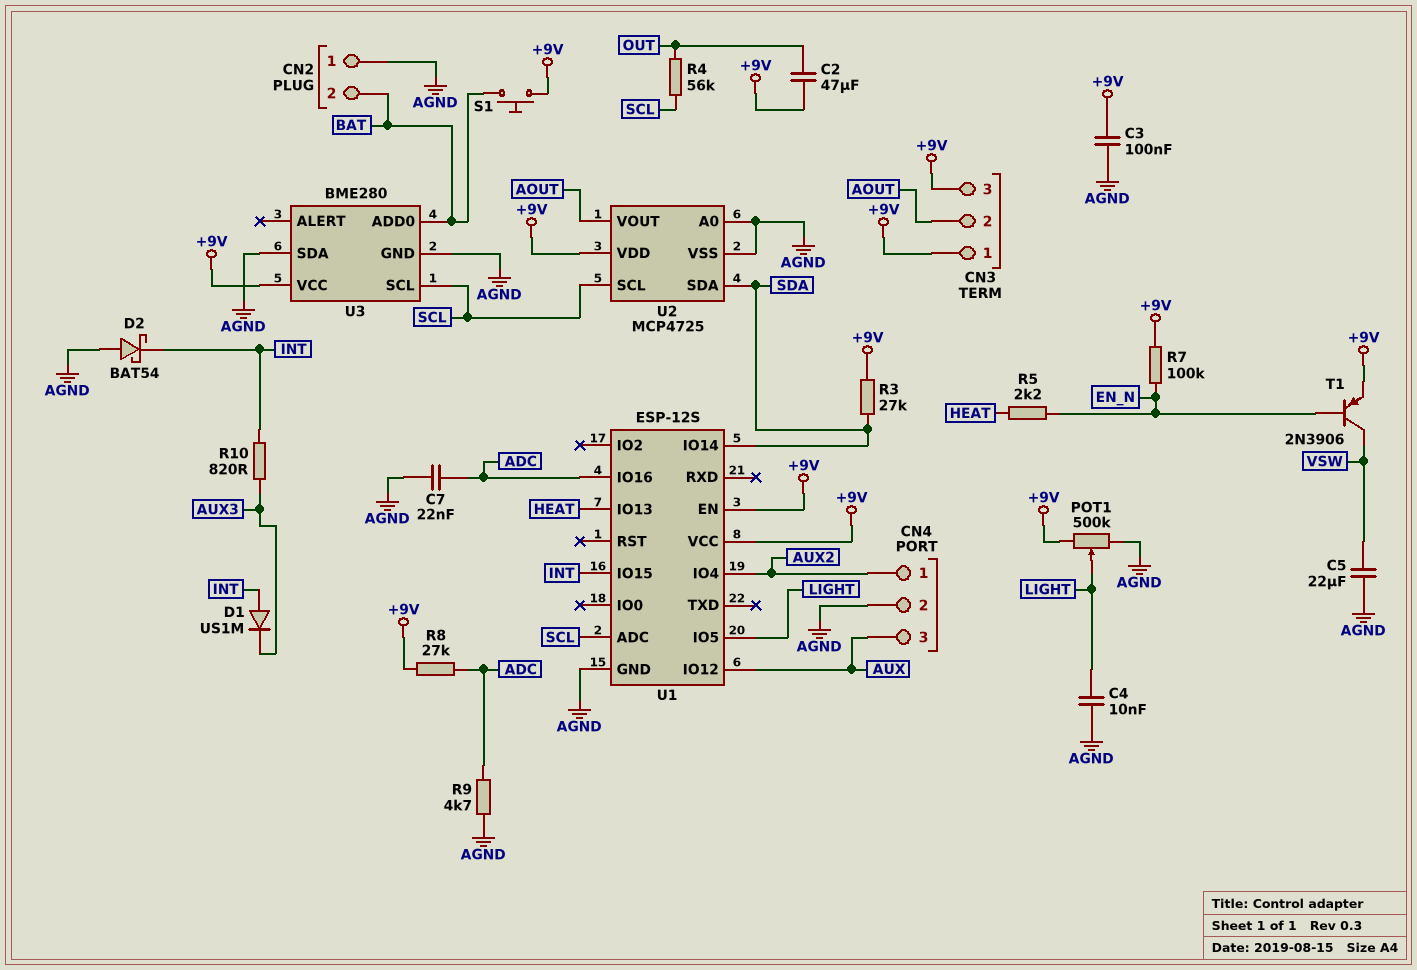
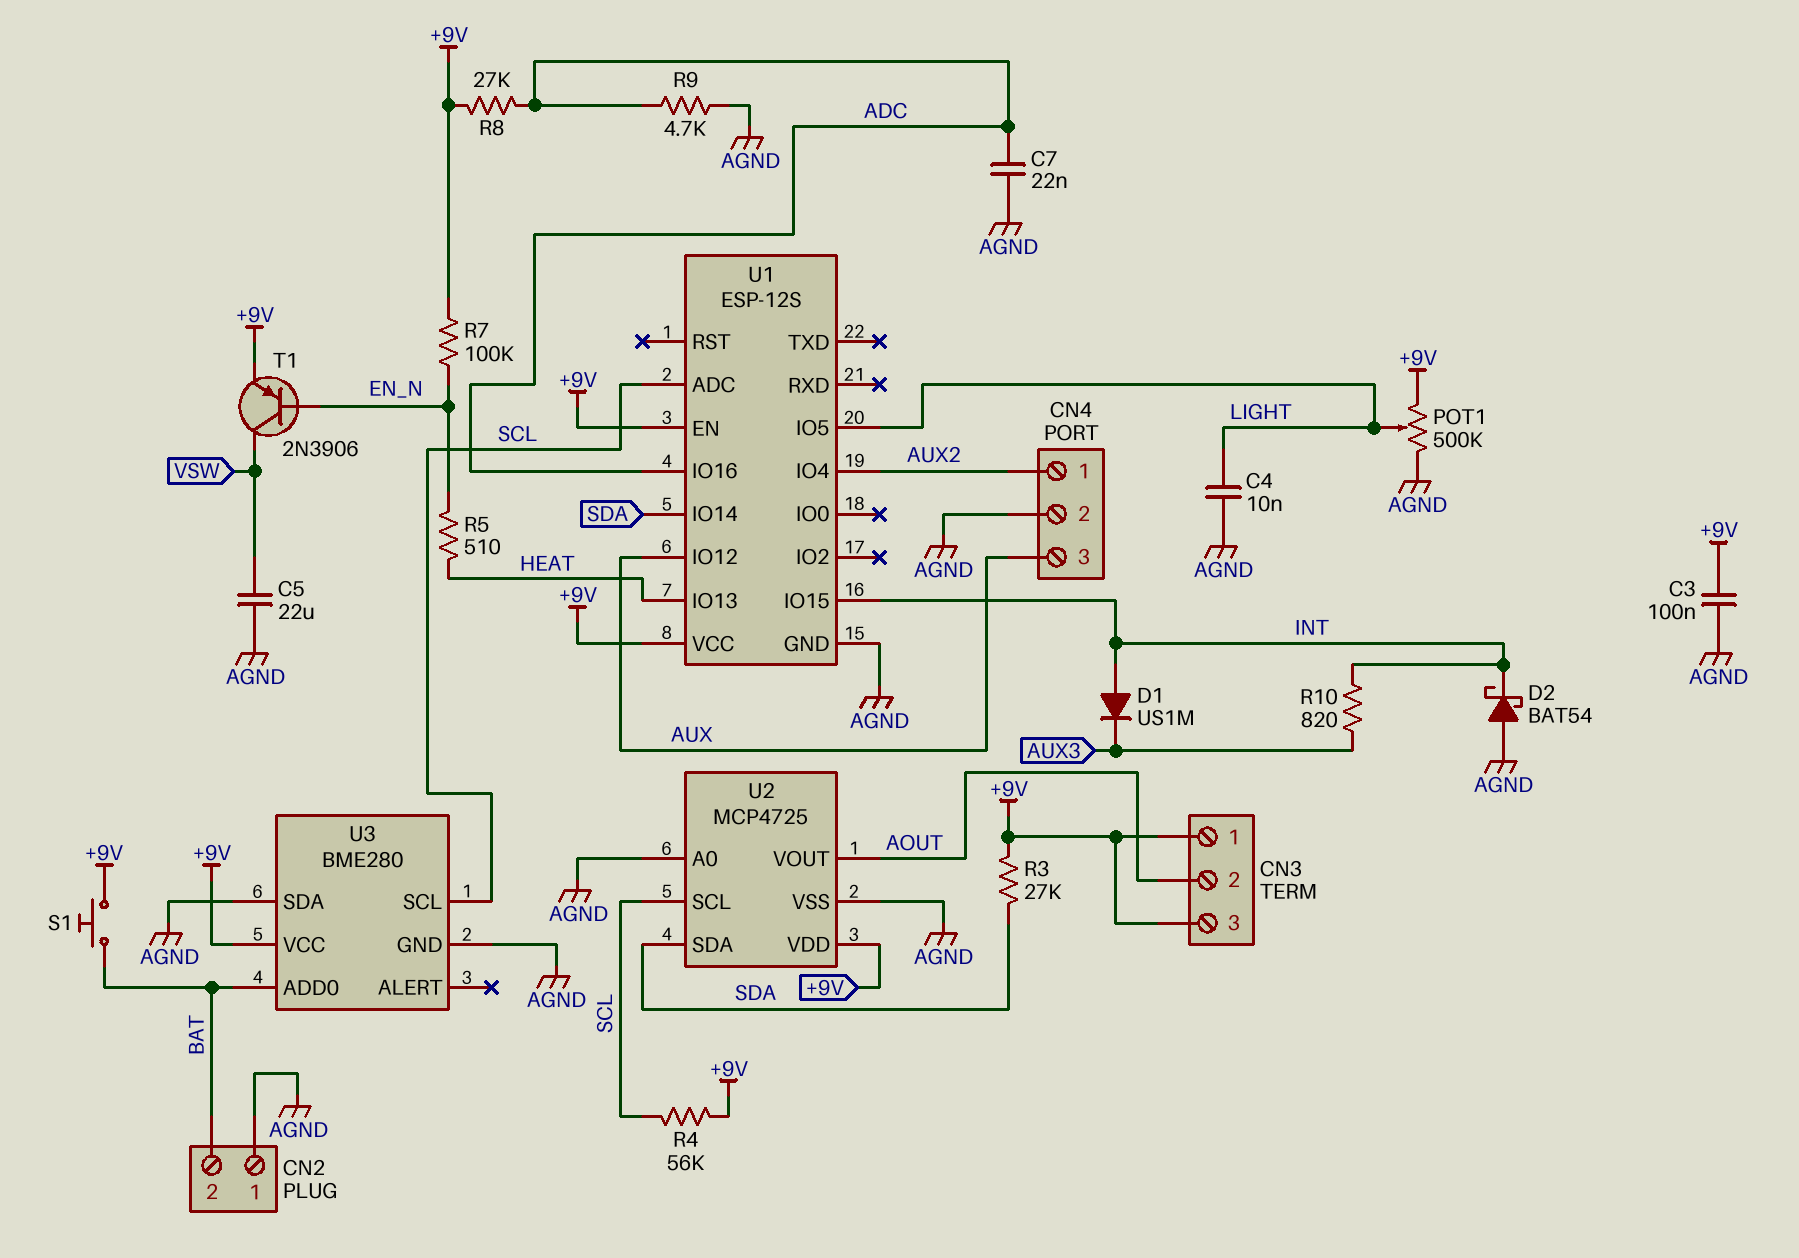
C2: 47uF (+9V, OUT) -> none
R4: 56k (OUT, SCL) -> 56k (+9V, SCL)
R5: 2.2k (EN_N, HEAT) -> 510 (EN_N, HEAT)

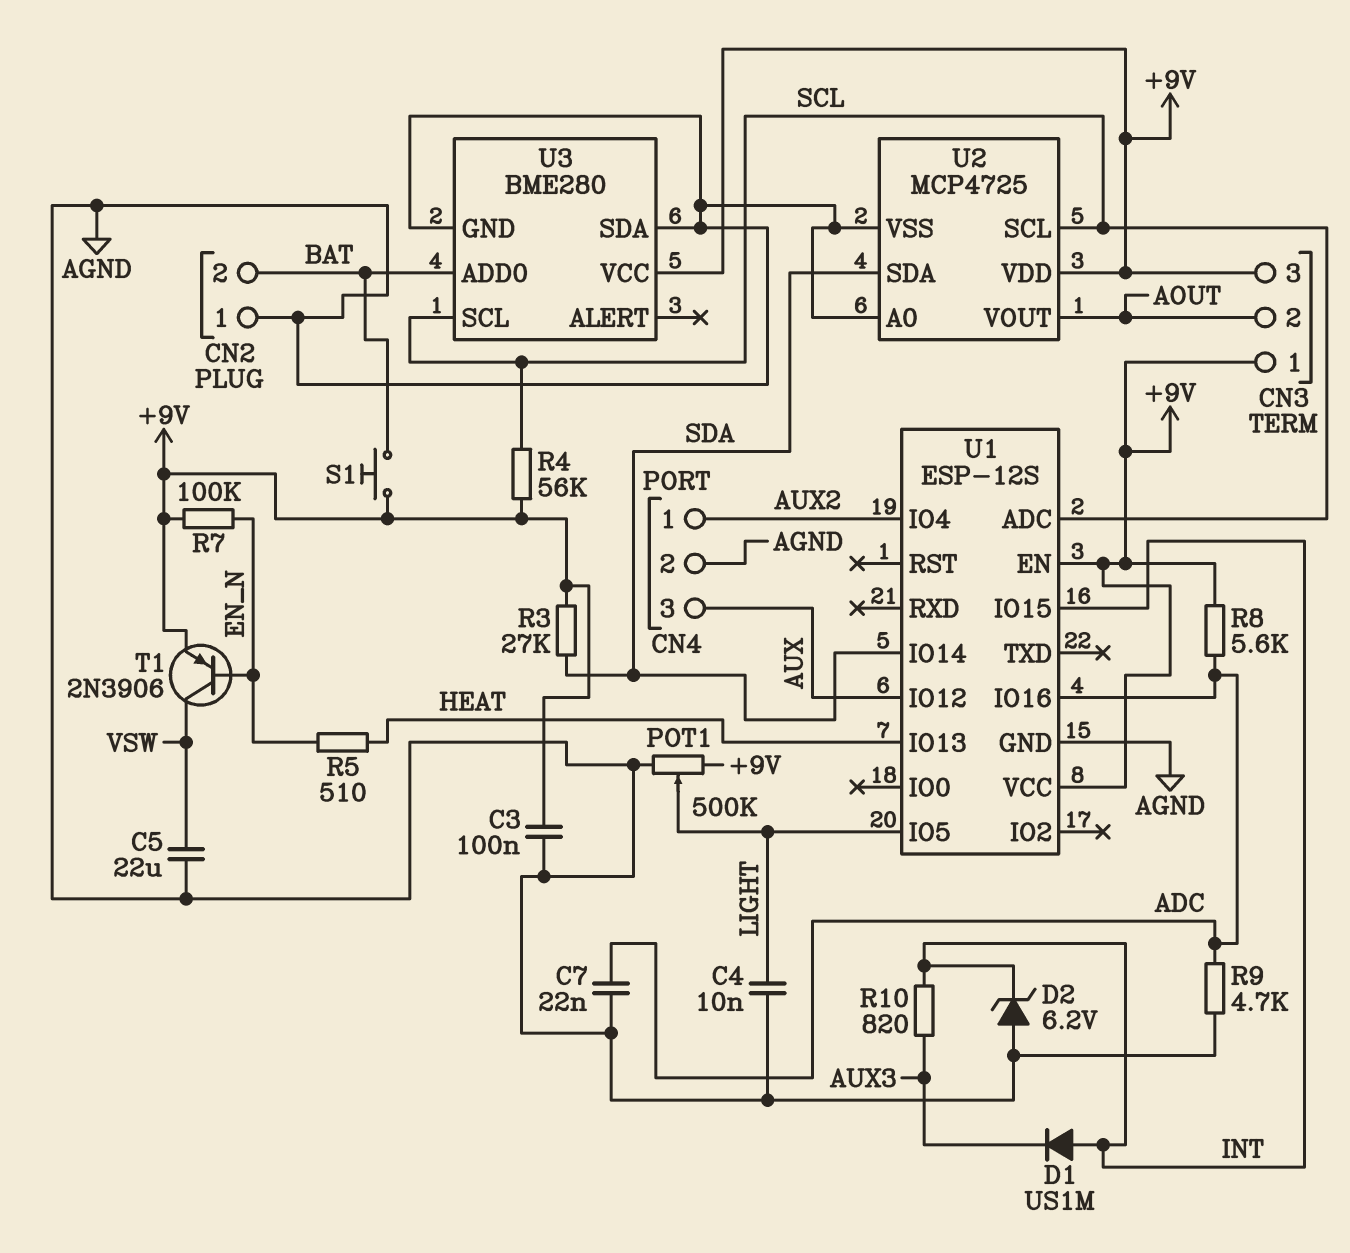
D2: schottky BAT54 (A AGND, K INT) -> zener 6.2V (A AGND, K INT)
R8: 27k (+9V, ADC) -> 5.6k (+9V, ADC)

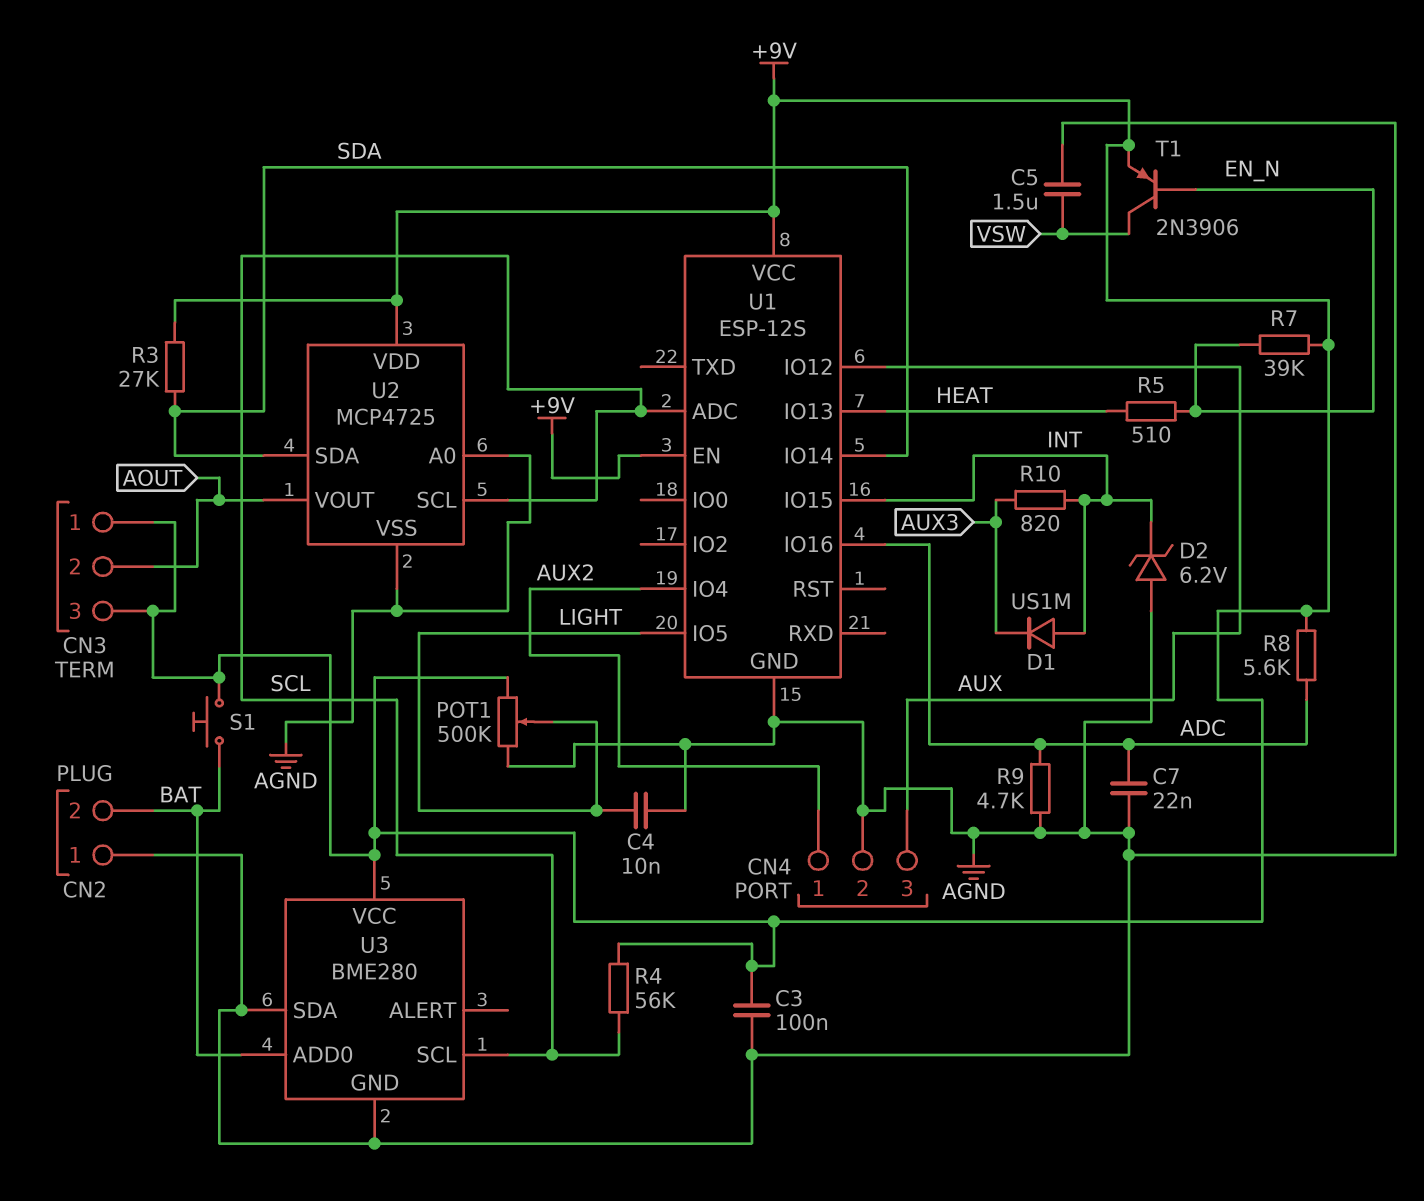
C5: 22uF (AGND, VSW) -> 1.5uF (AGND, VSW)
R7: 100k (+9V, EN_N) -> 39k (+9V, EN_N)

